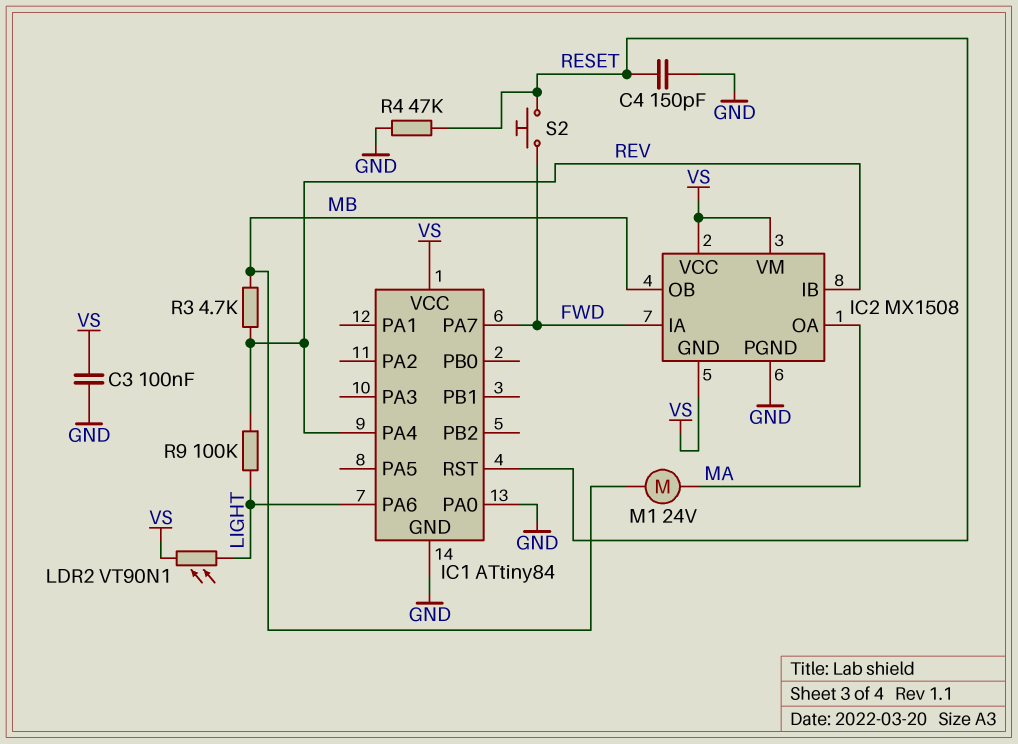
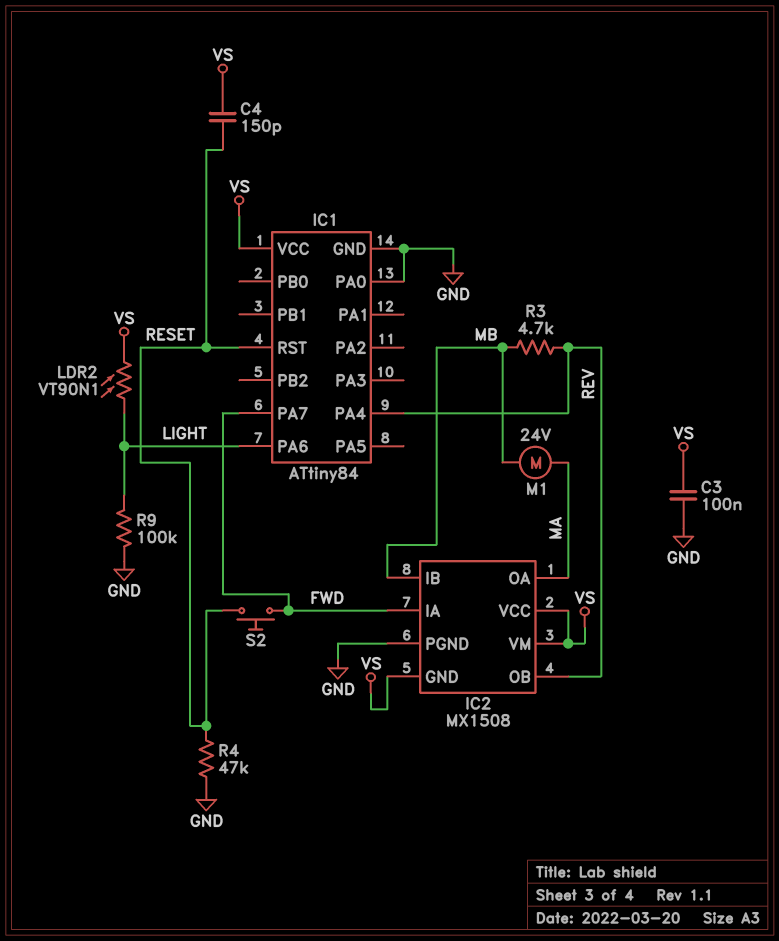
C4: 150pF (GND, RESET) -> 150pF (RESET, VS)
IC2 pin IB: REV -> MB
IC2 pin OB: MB -> REV
R9: 100k (LIGHT, REV) -> 100k (GND, LIGHT)

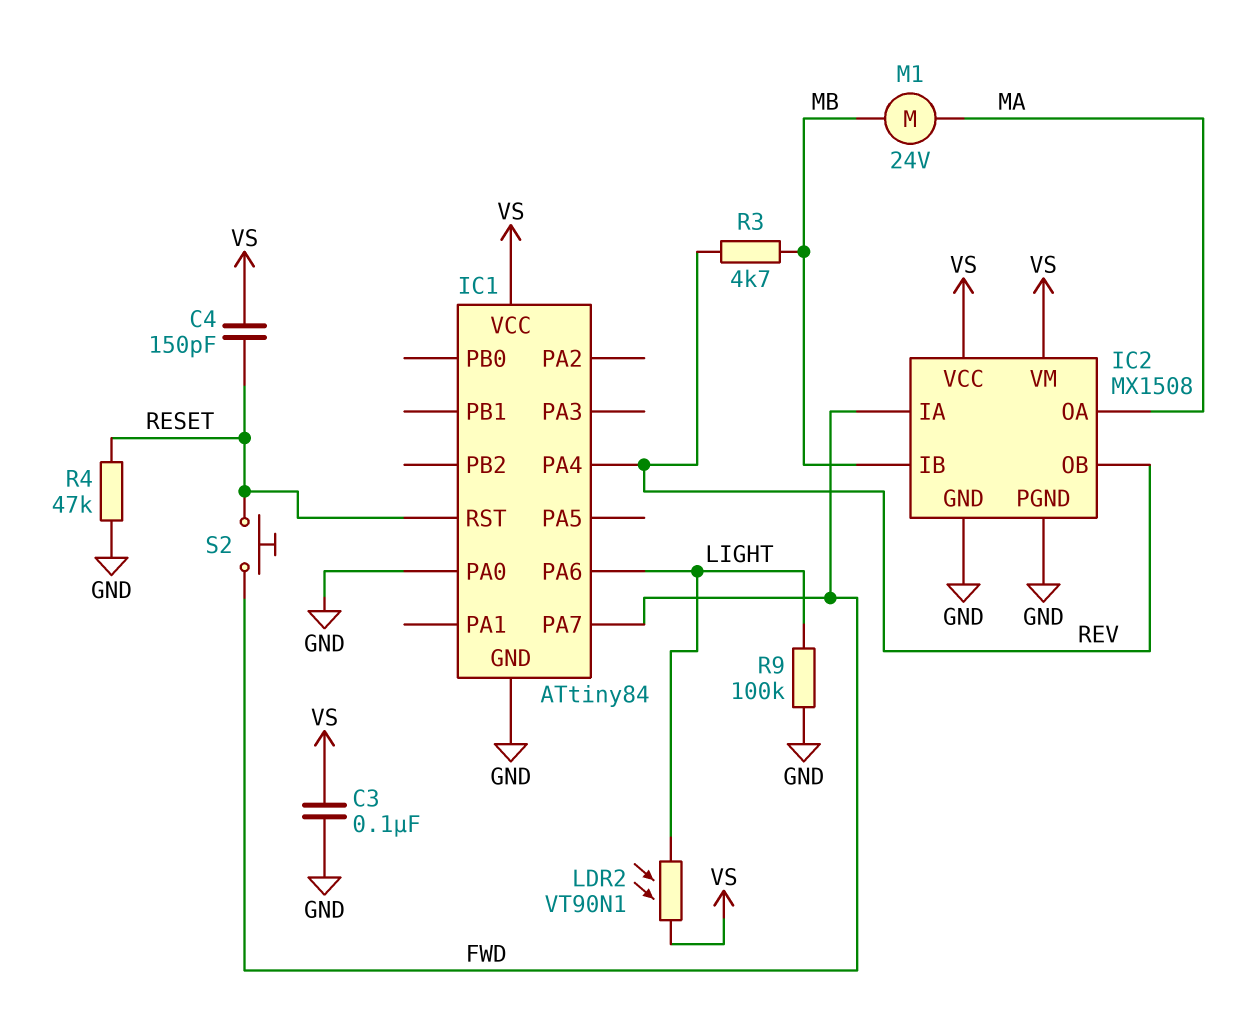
IC2 pin GND: VS -> GND

